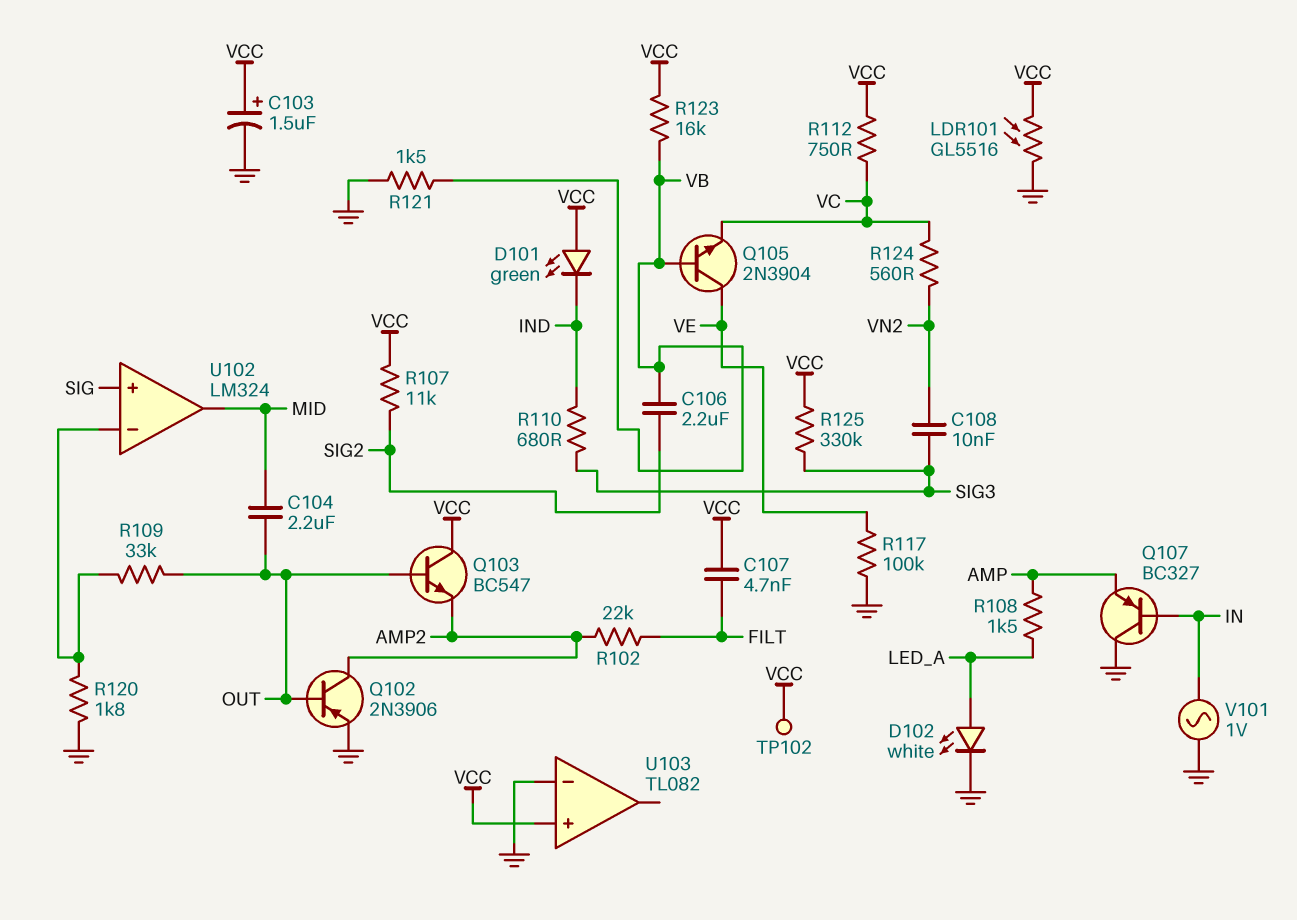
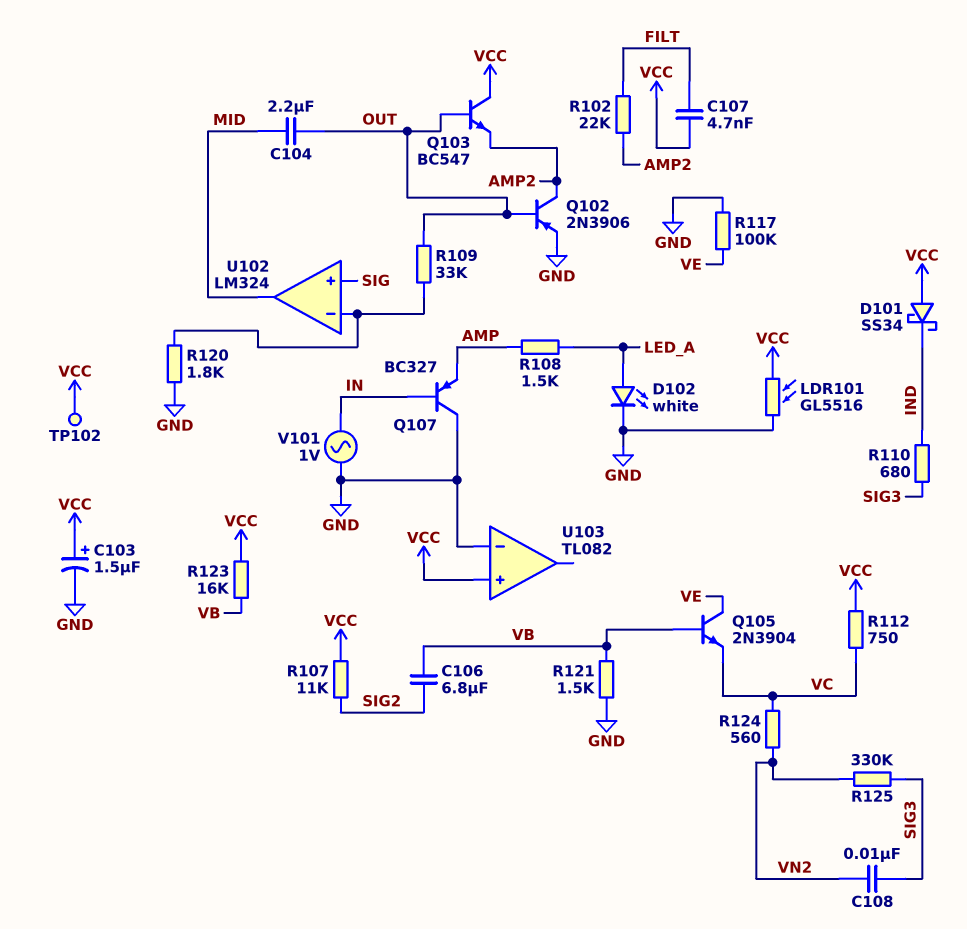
C106: 2.2uF (SIG2, VB) -> 6.8uF (SIG2, VB)
D101: LED green (A VCC, K IND) -> schottky SS34 (A VCC, K IND)
R125: 330k (SIG3, VCC) -> 330k (SIG3, VN2)

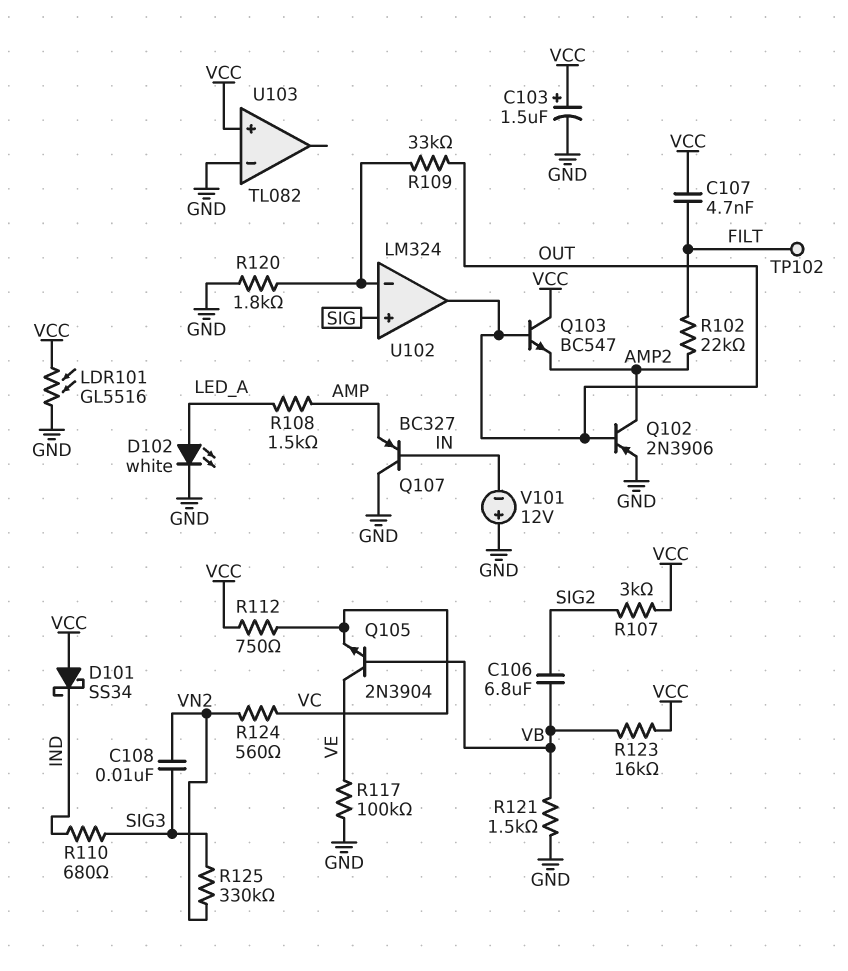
C104: 2.2uF (MID, OUT) -> none
R107: 11k (SIG2, VCC) -> 3k (SIG2, VCC)
TP102: test point (VCC) -> test point (FILT)
U102 pin out: MID -> OUT
V101: AC 1V (GND, IN) -> 12V (plus GND, minus IN)

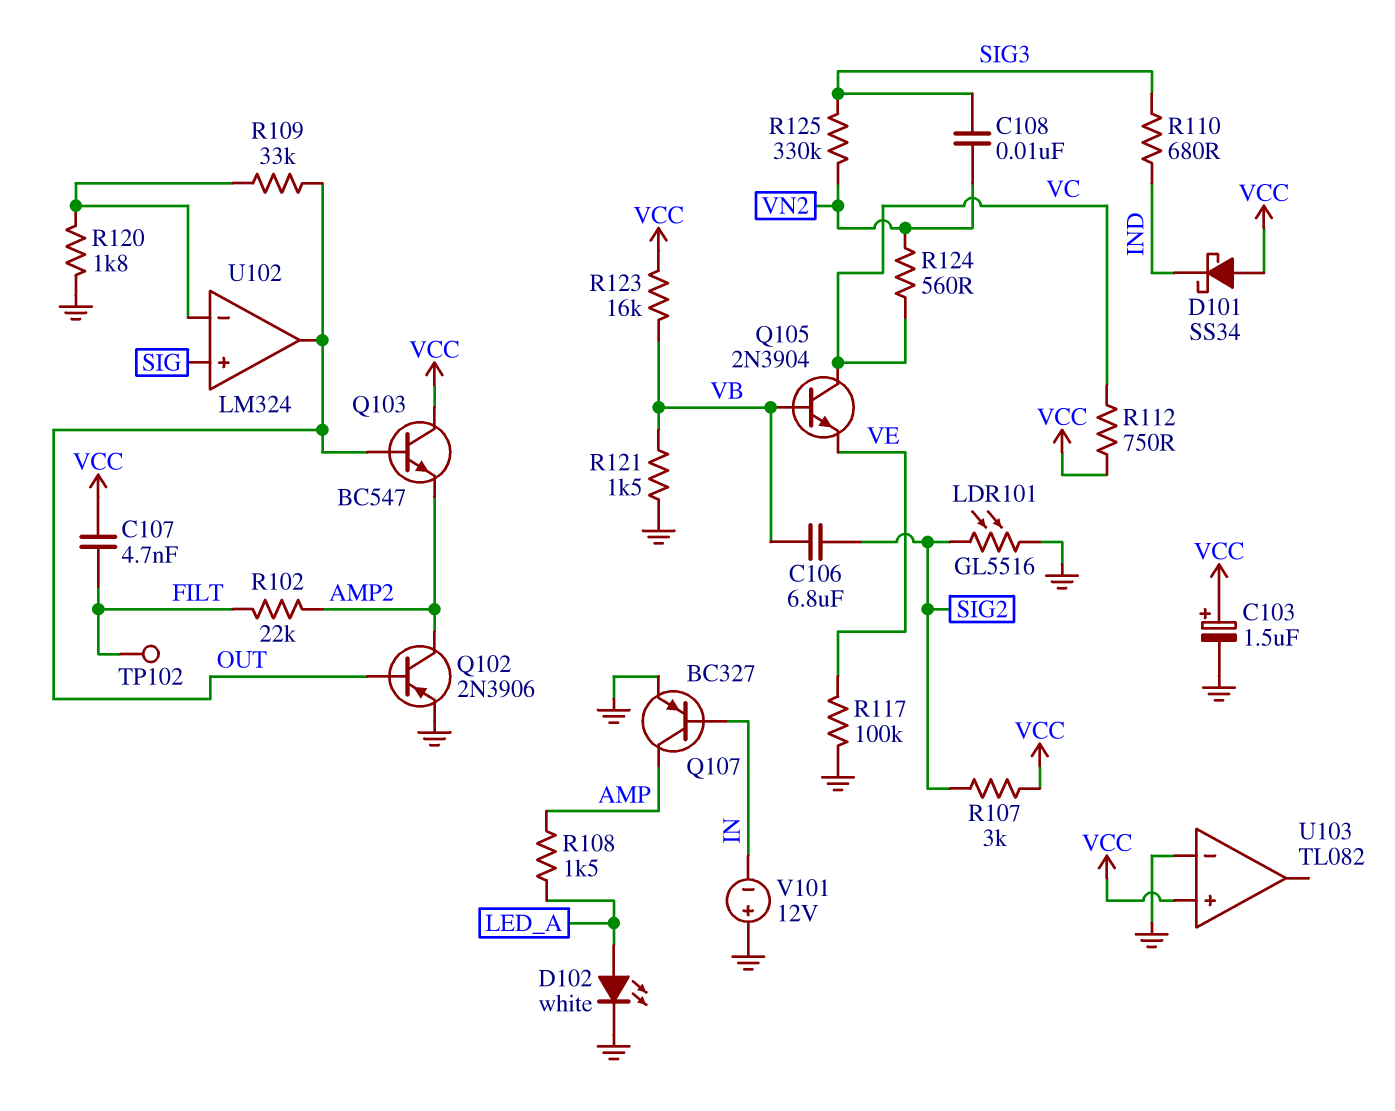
LDR101: GL5516 (GND, VCC) -> GL5516 (GND, SIG2)
Q105: NPN 2N3904 (B VB, C VE, E VC) -> NPN 2N3904 (B VB, C VC, E VE)
Q107: PNP BC327 (B IN, C GND, E AMP) -> PNP BC327 (B IN, C AMP, E GND)

